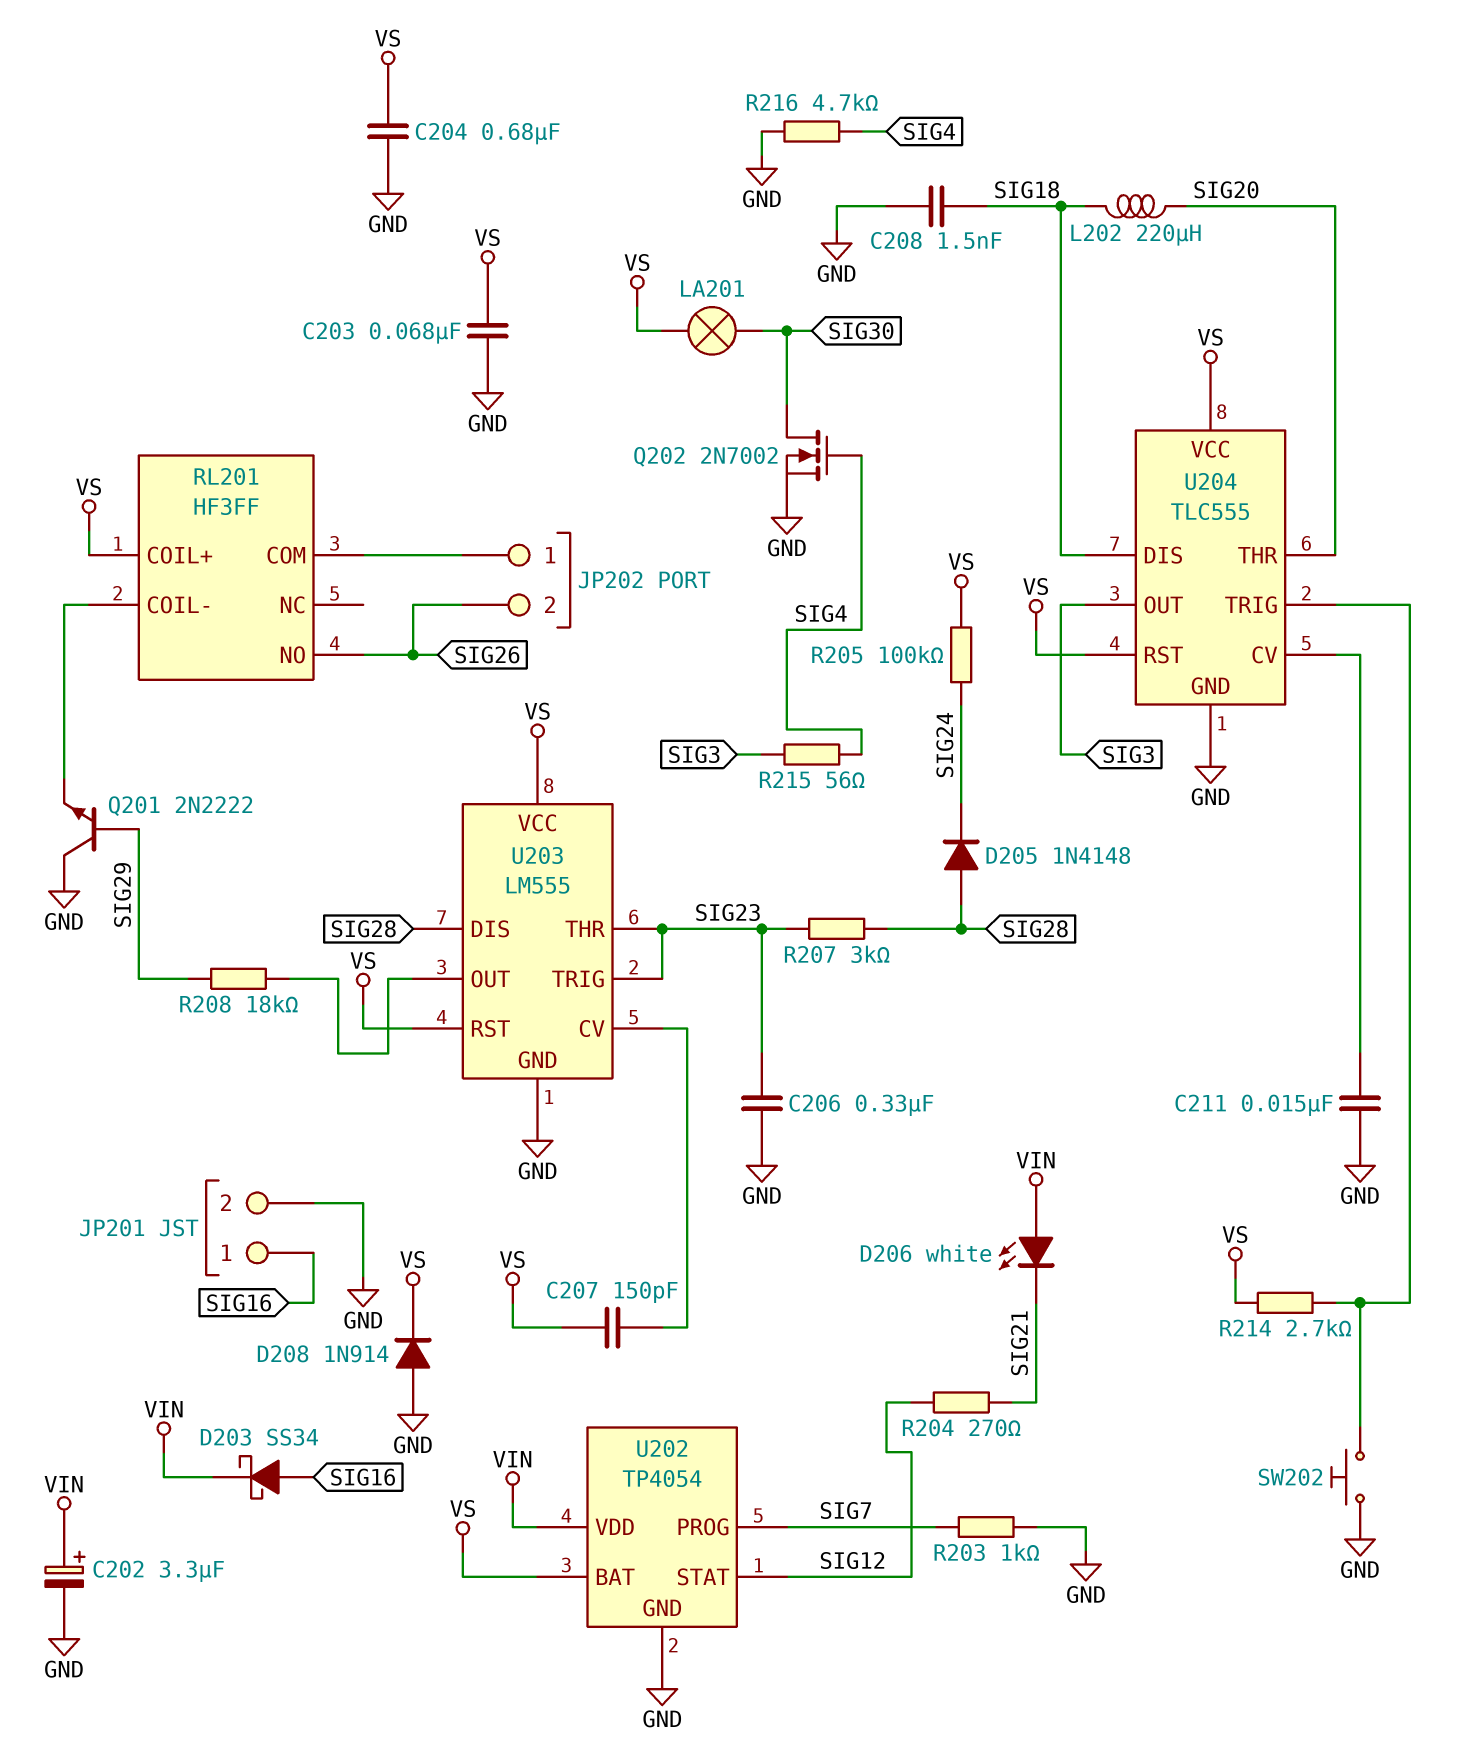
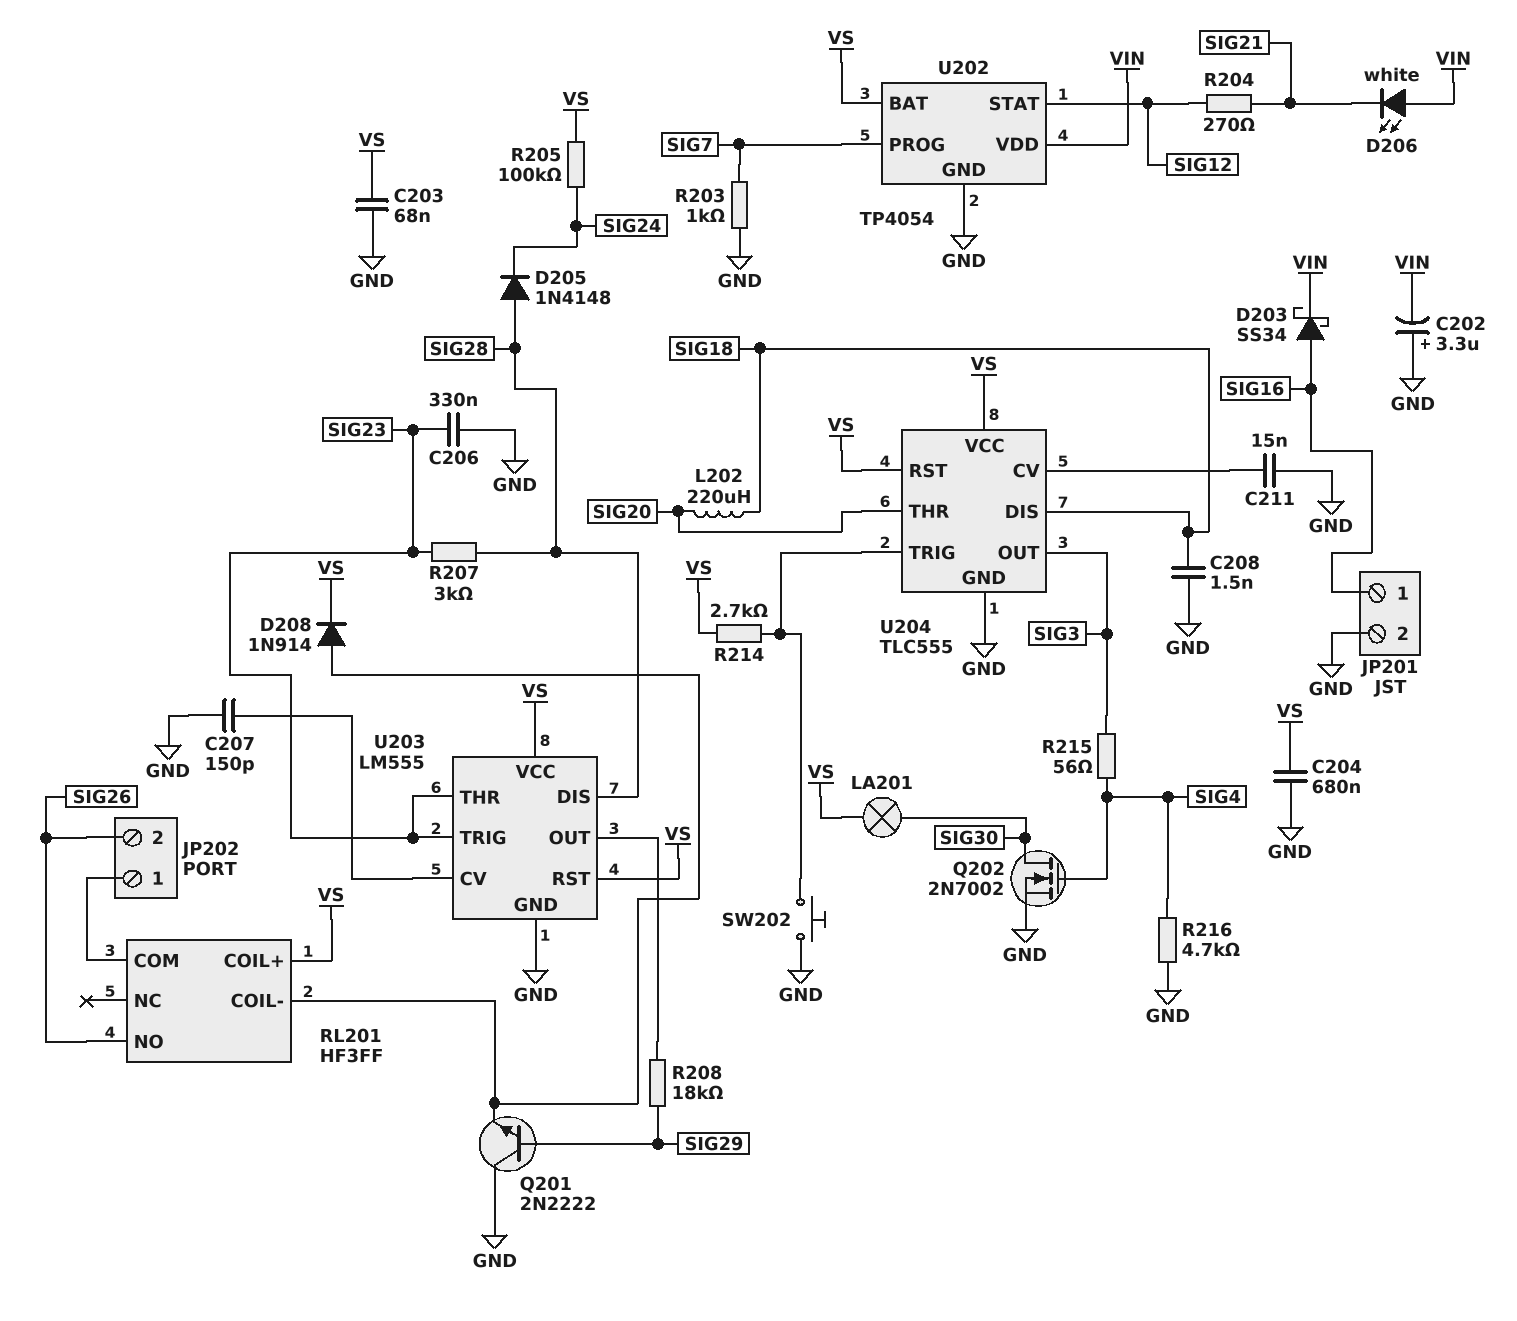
C202: 3.3uF (plus VIN, minus GND) -> 3.3uF (plus GND, minus VIN)
C207: 150pF (U203/CV, VS) -> 150pF (GND, U203/CV)
D208: diode 1N914 (A GND, K VS) -> diode 1N914 (A RL201/COIL-, K VS)

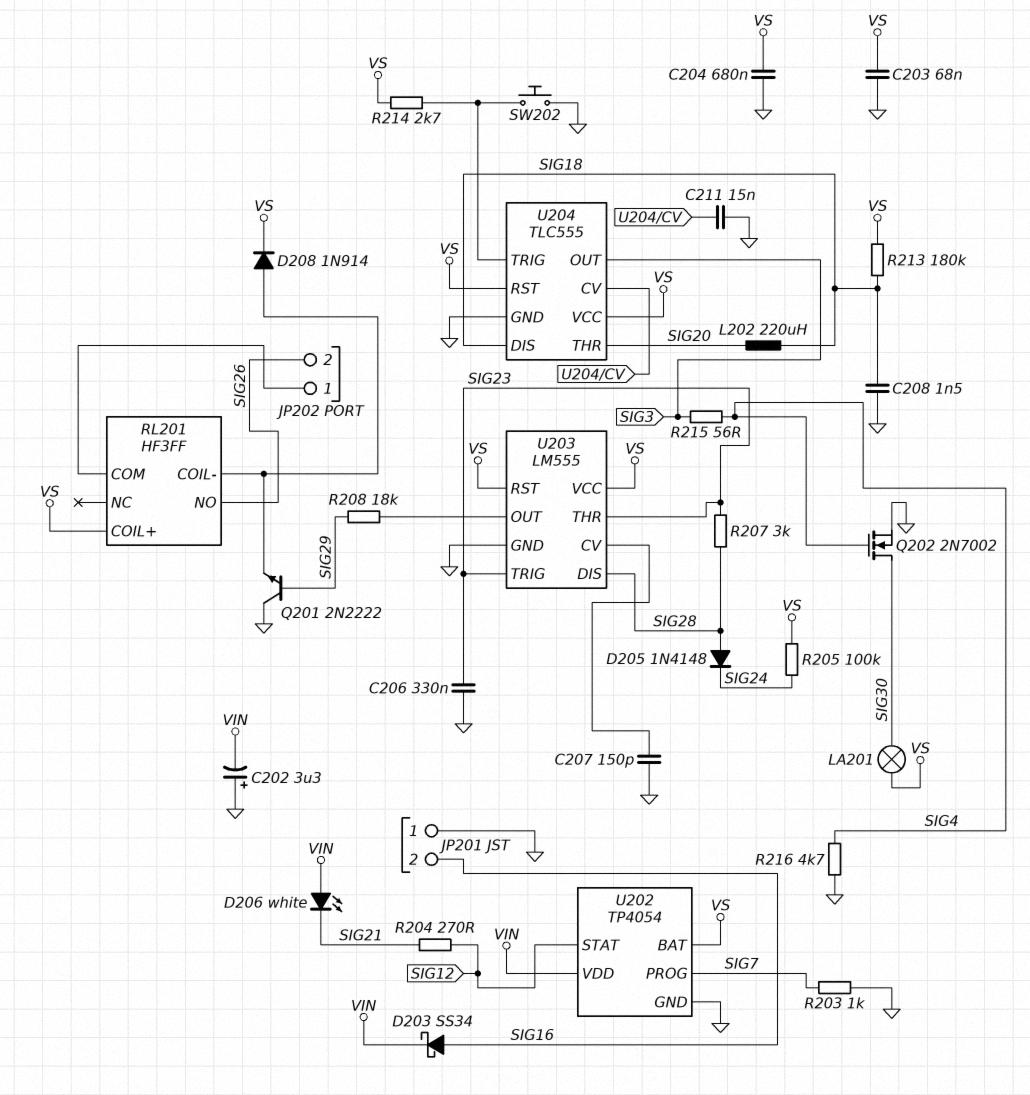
JP201 pin 1: SIG16 -> GND
JP201 pin 2: GND -> SIG16
R213: none -> 180k (SIG18, VS)

